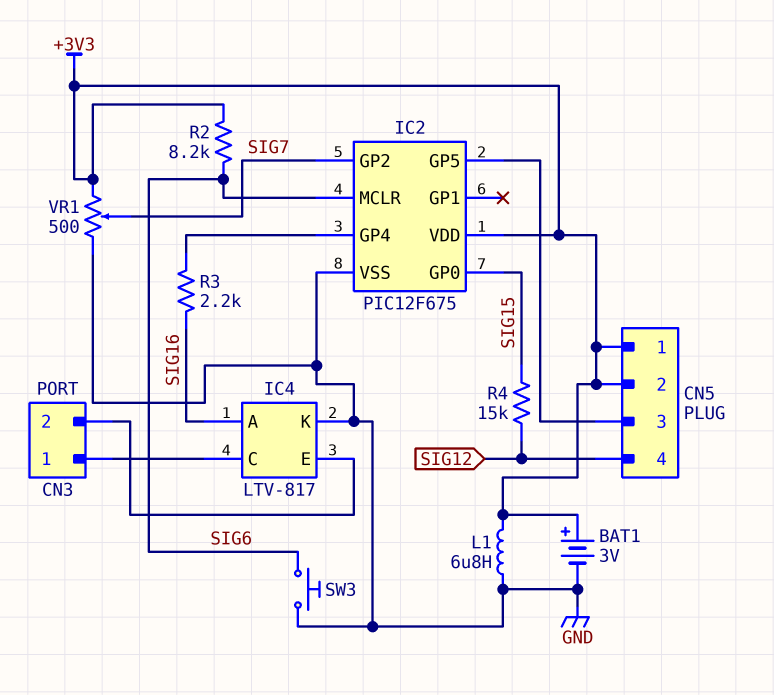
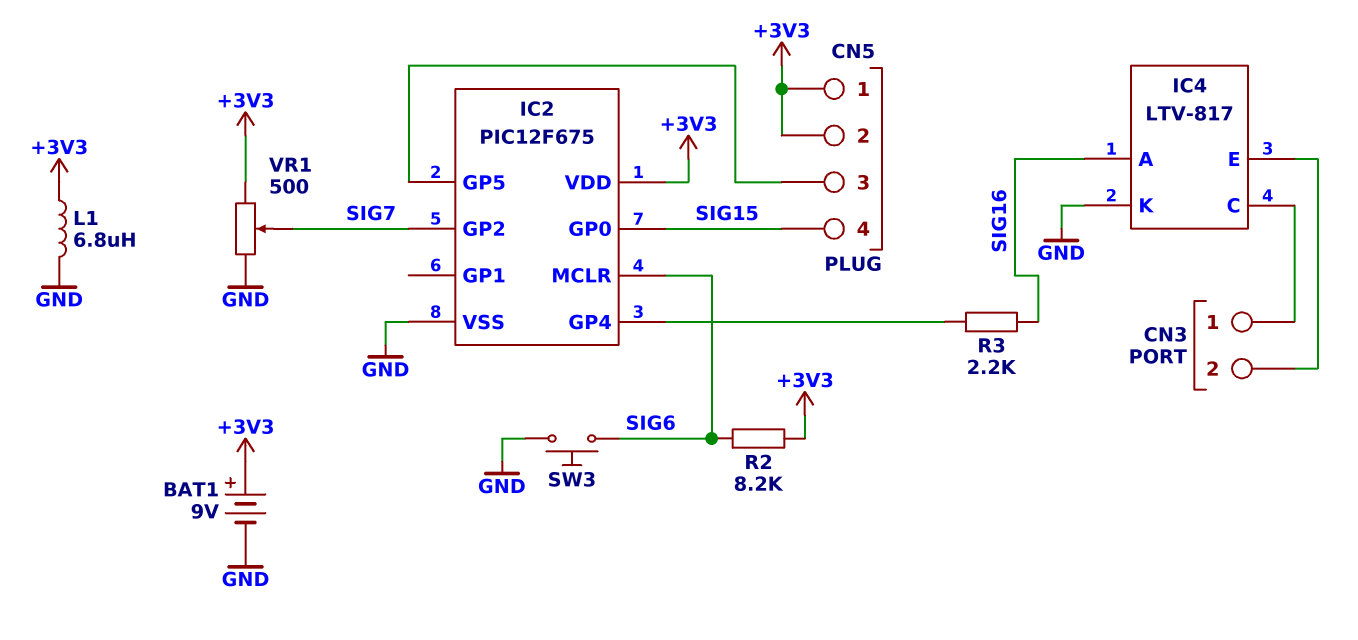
BAT1: 3V (plus +3V3, minus GND) -> 9V (plus +3V3, minus GND)
CN5 pin 4: SIG12 -> SIG15
R4: 15k (SIG12, SIG15) -> none

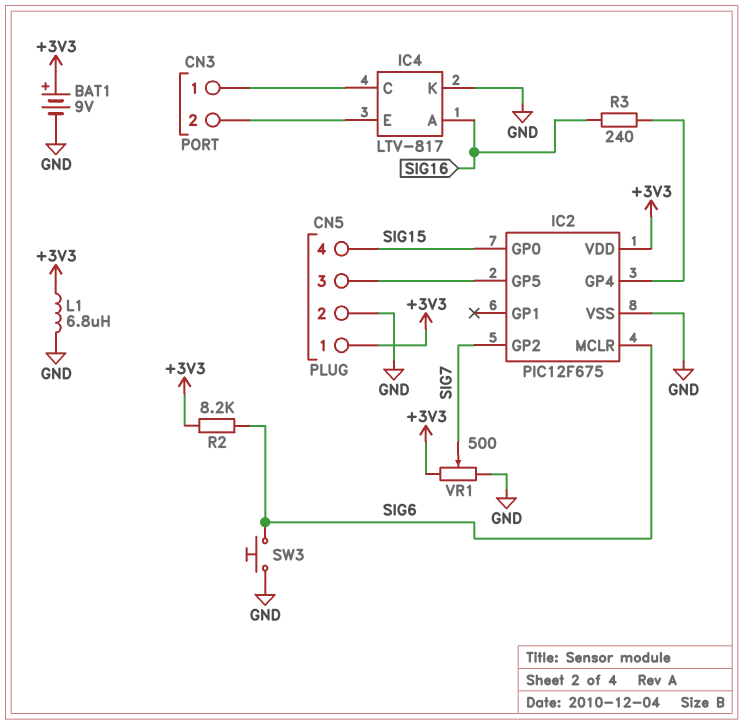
CN5 pin 2: +3V3 -> GND
R3: 2.2k (IC2/GP4, SIG16) -> 240 (IC2/GP4, SIG16)

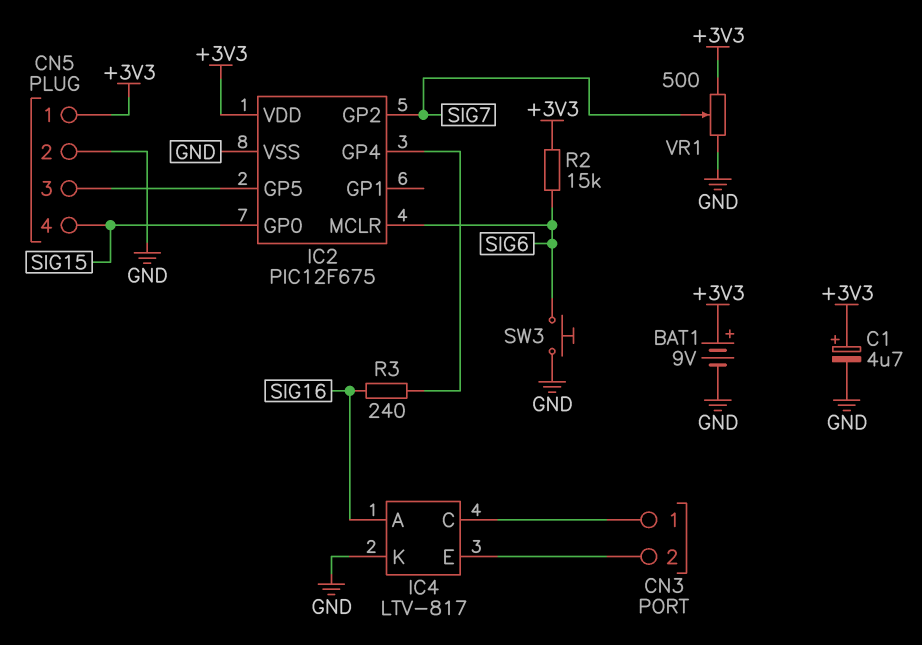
C1: none -> 4.7uF (plus +3V3, minus GND)
L1: 6.8uH (+3V3, GND) -> none
R2: 8.2k (+3V3, SIG6) -> 15k (+3V3, SIG6)

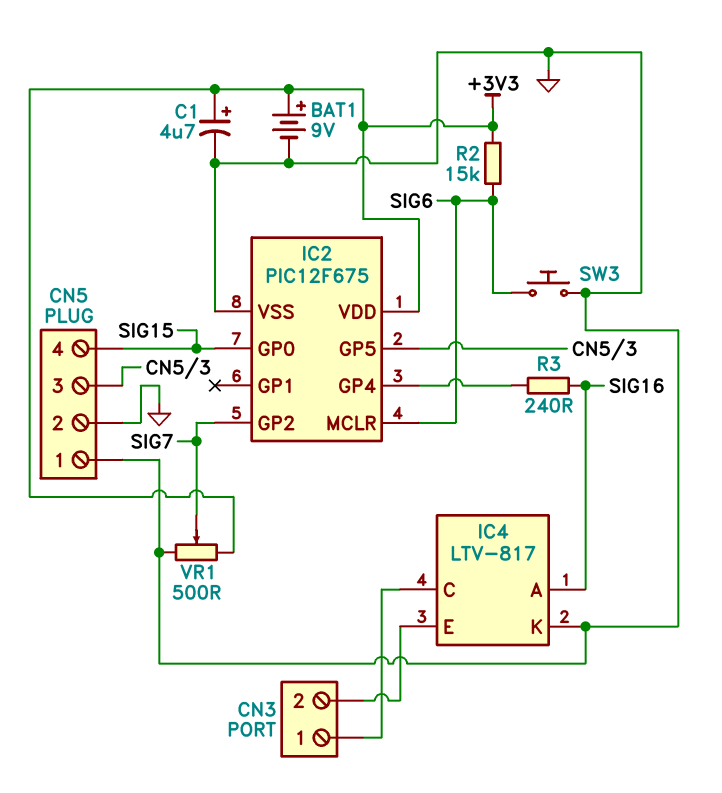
CN5 pin 1: +3V3 -> GND

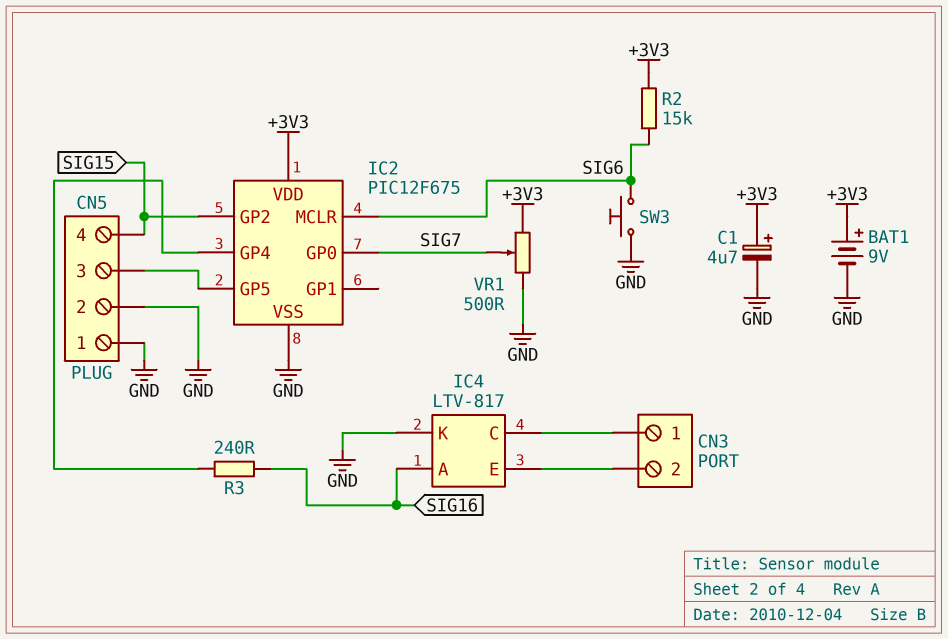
IC2 pin GP0: SIG15 -> SIG7
IC2 pin GP2: SIG7 -> SIG15

